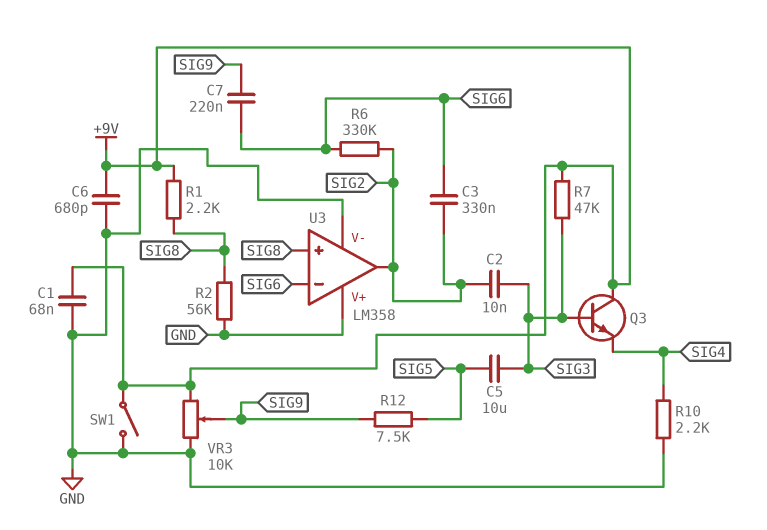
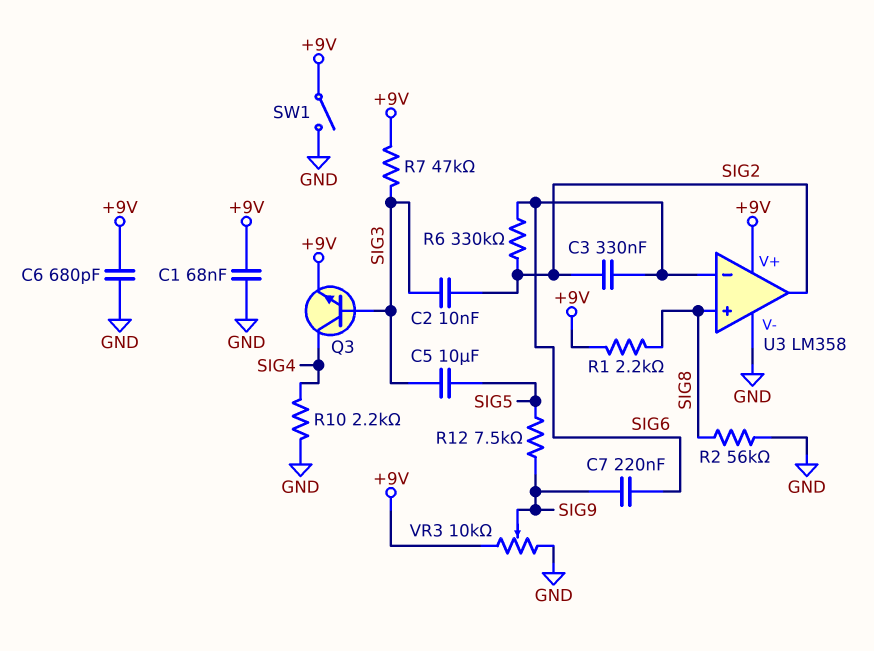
Q3: NPN (B SIG3, C +9V, E SIG4) -> NPN (B SIG3, C SIG4, E +9V)
U3 pin V+: GND -> +9V

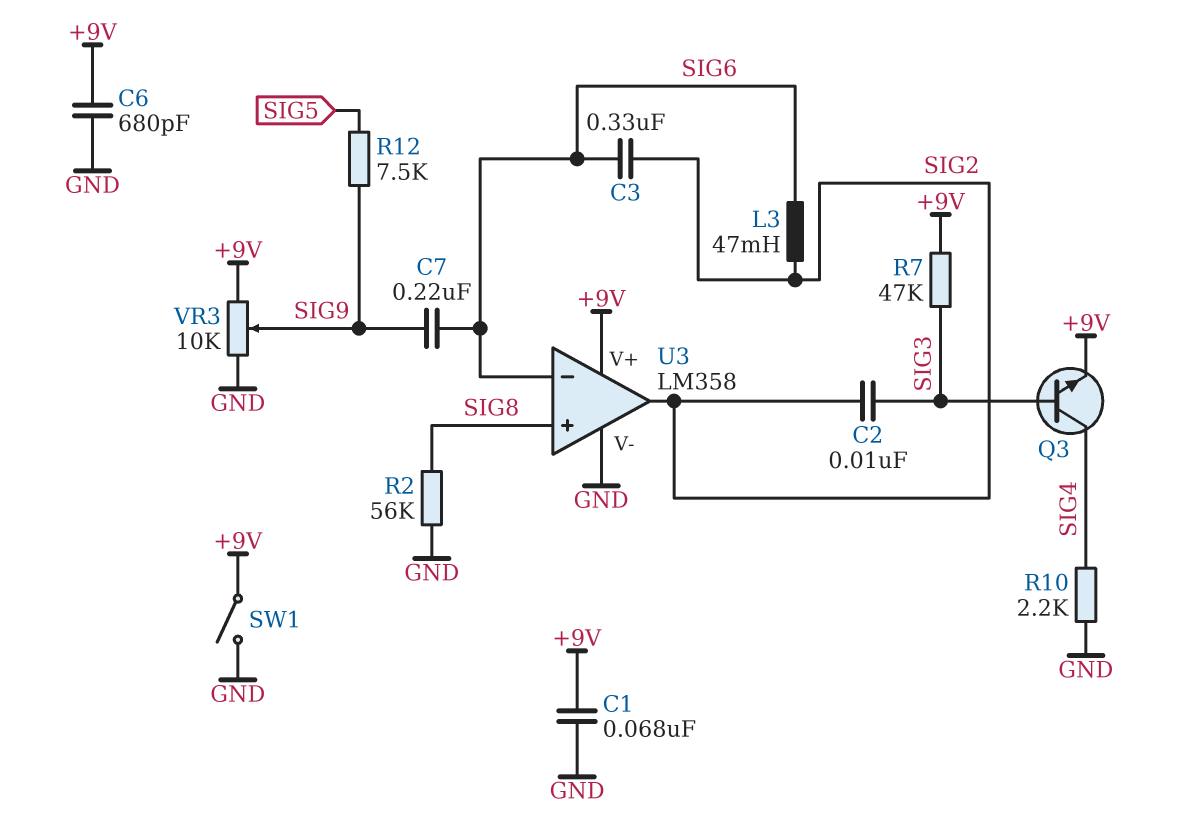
C5: 10uF (SIG3, SIG5) -> none
L3: none -> 47mH (SIG2, SIG6)
R1: 2.2k (+9V, SIG8) -> none
R6: 330k (SIG2, SIG6) -> none

